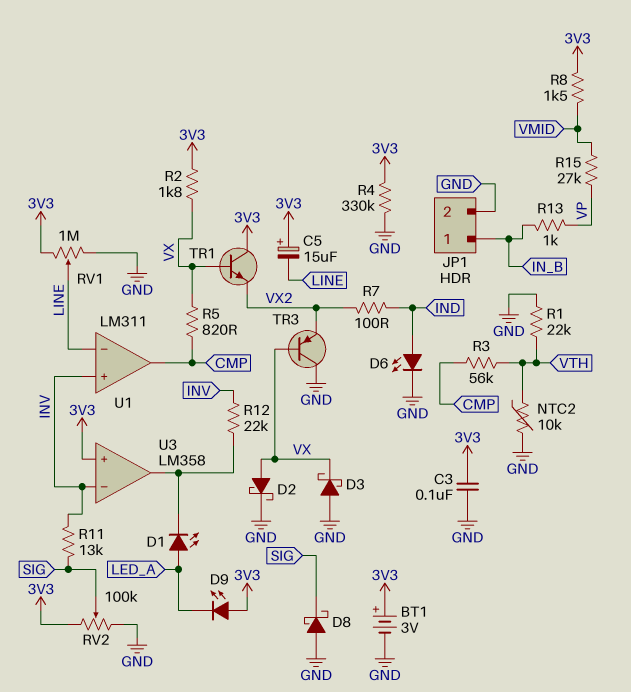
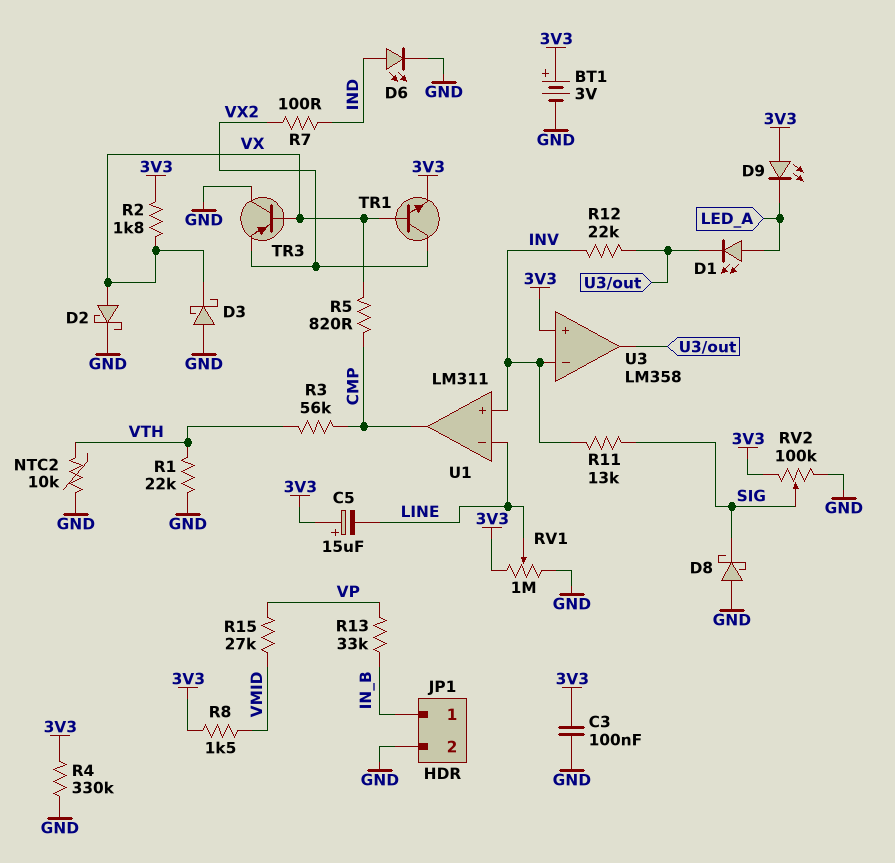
R13: 1k (IN_B, VP) -> 33k (IN_B, VP)
TR1: NPN (B VX, C 3V3, E VX2) -> NPN (B VX, C VX2, E 3V3)

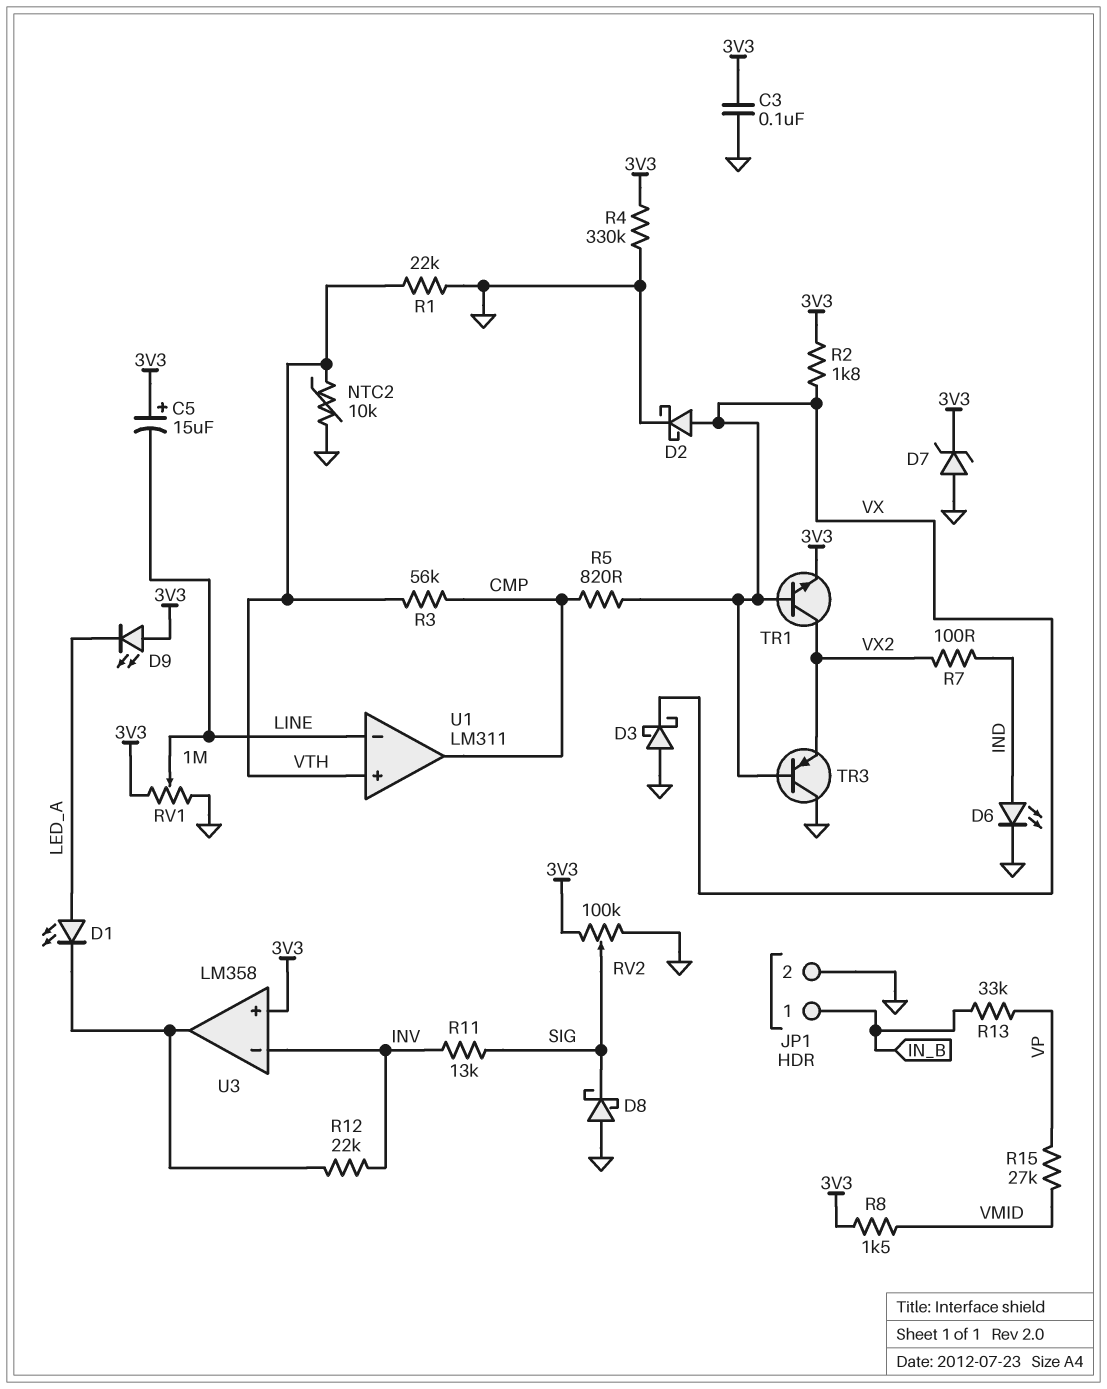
BT1: 3V (plus 3V3, minus GND) -> none
D7: none -> zener (A GND, K 3V3)
U1 pin in+: INV -> VTH

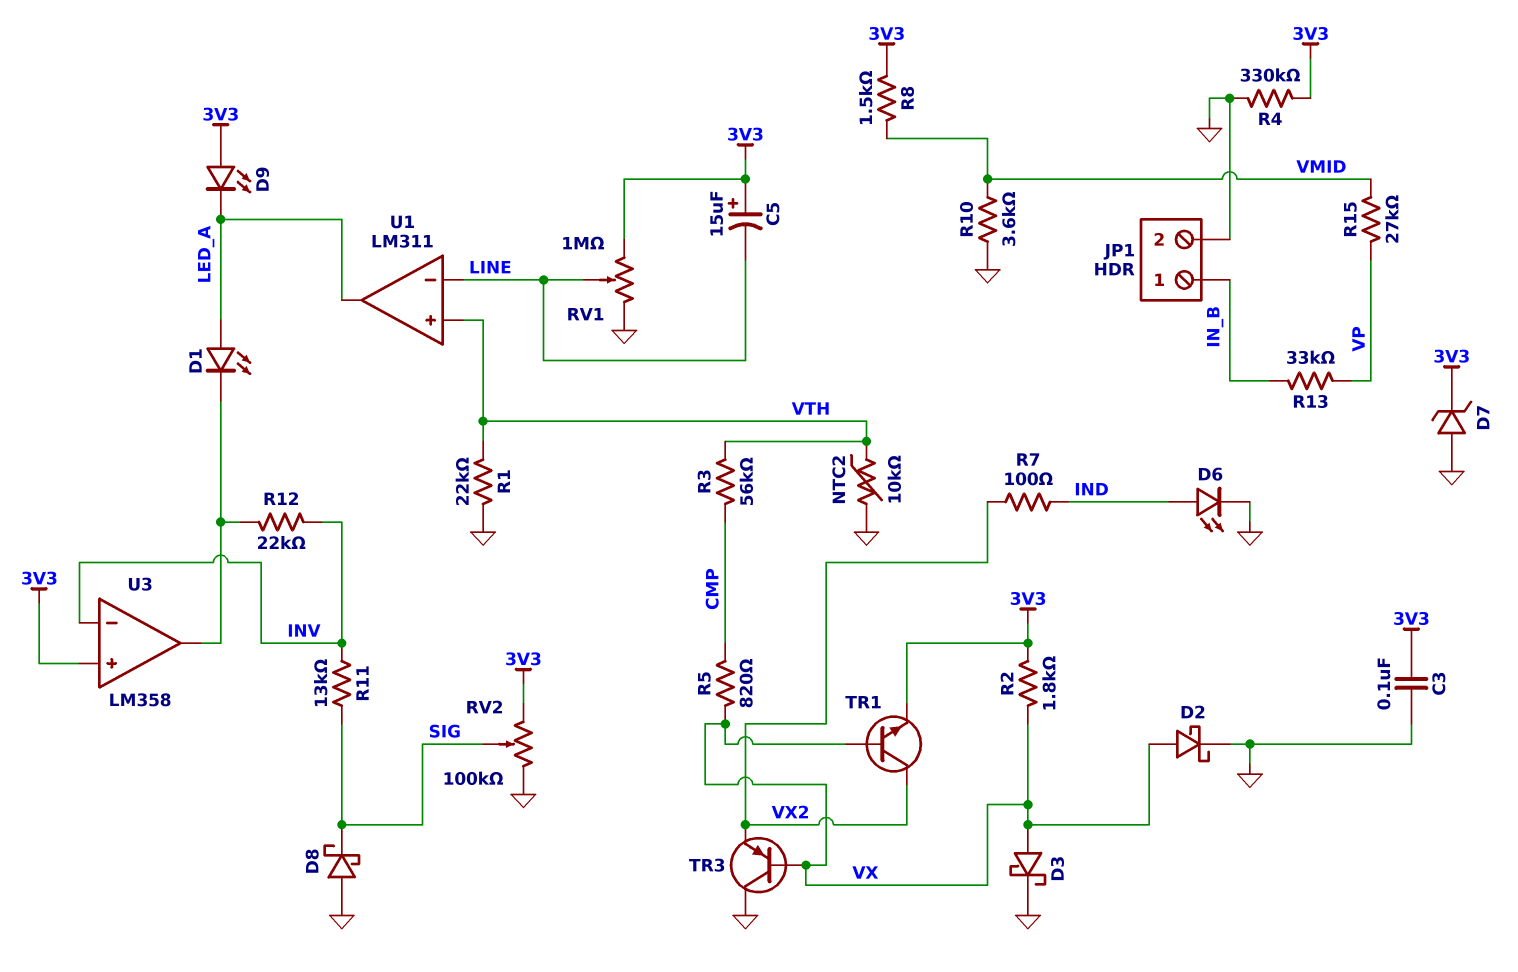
D3: schottky (A GND, K VX) -> schottky (A VX, K GND)
R10: none -> 3.6k (GND, VMID)
U1 pin out: CMP -> LED_A

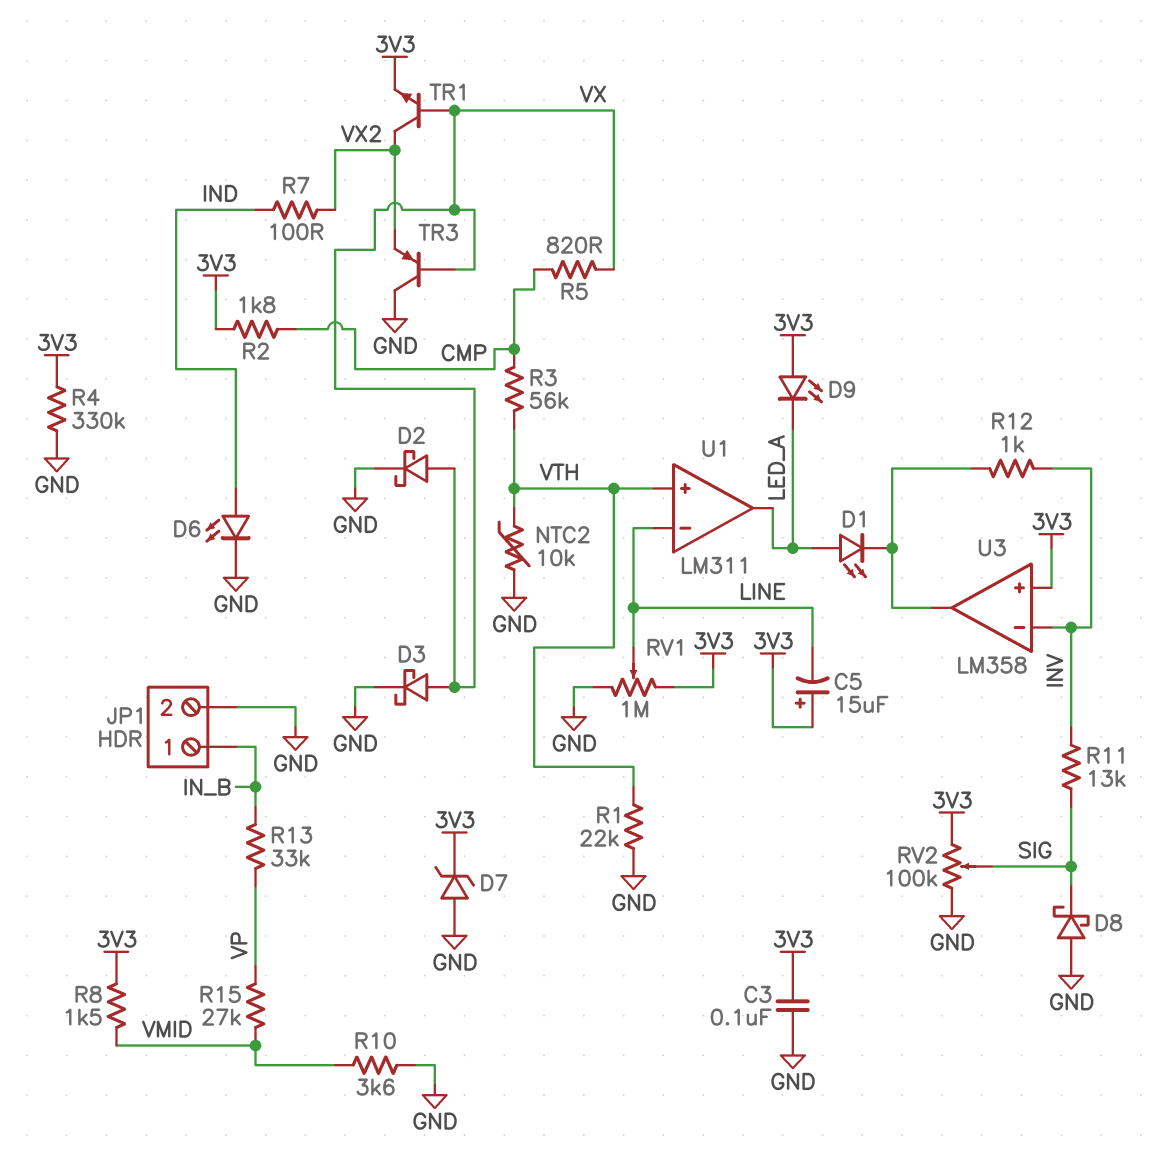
R2: 1.8k (3V3, VX) -> 1.8k (3V3, CMP)
R12: 22k (INV, U3/out) -> 1k (INV, U3/out)

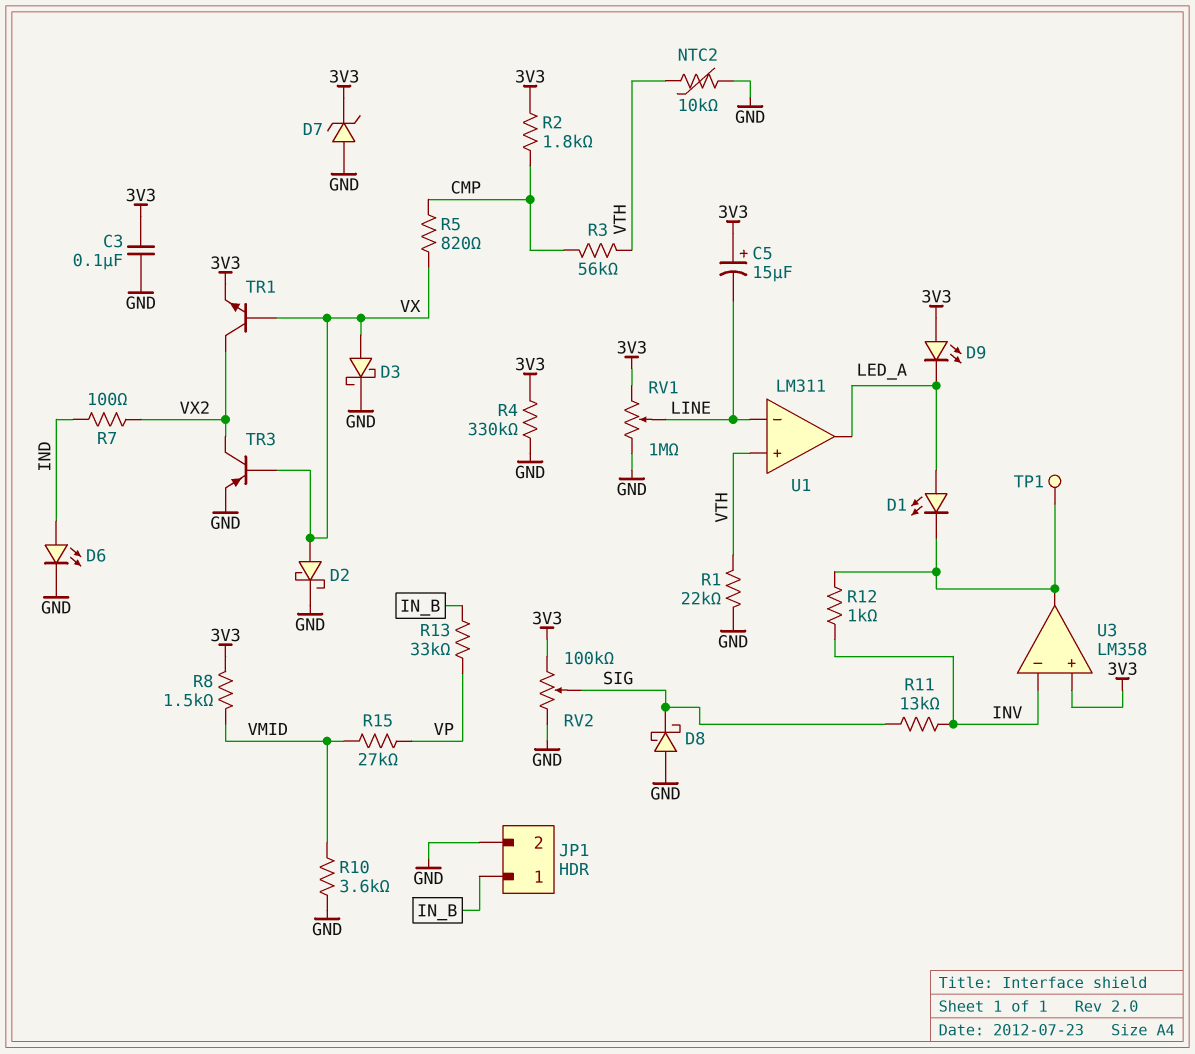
TP1: none -> test point (U3/out)
TR3: PNP (B VX, C GND, E VX2) -> PNP (B VX, C VX2, E GND)

